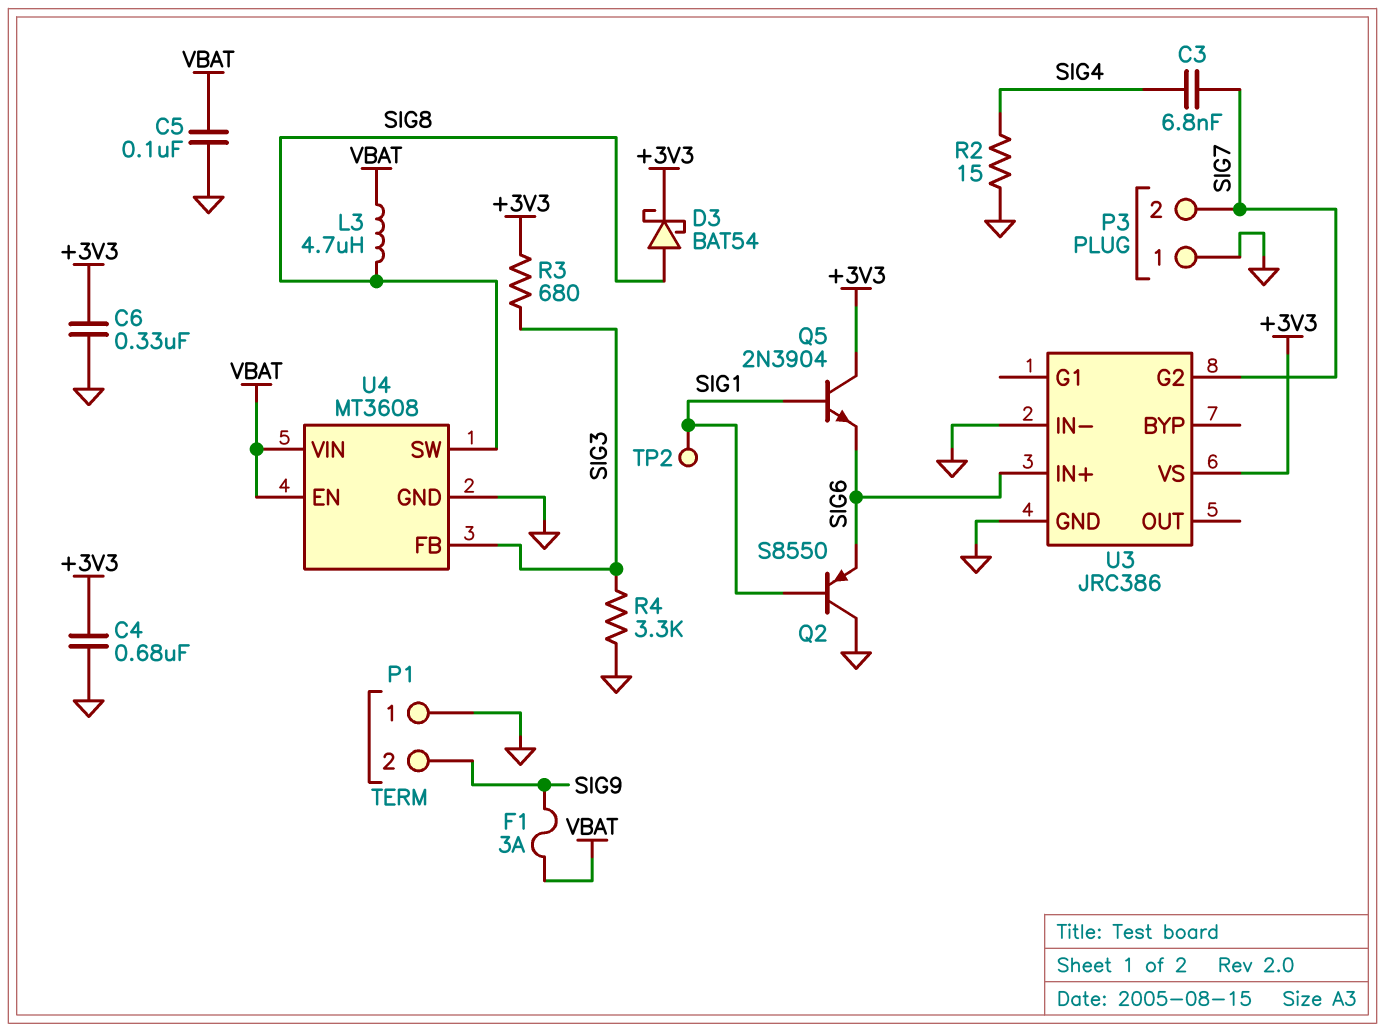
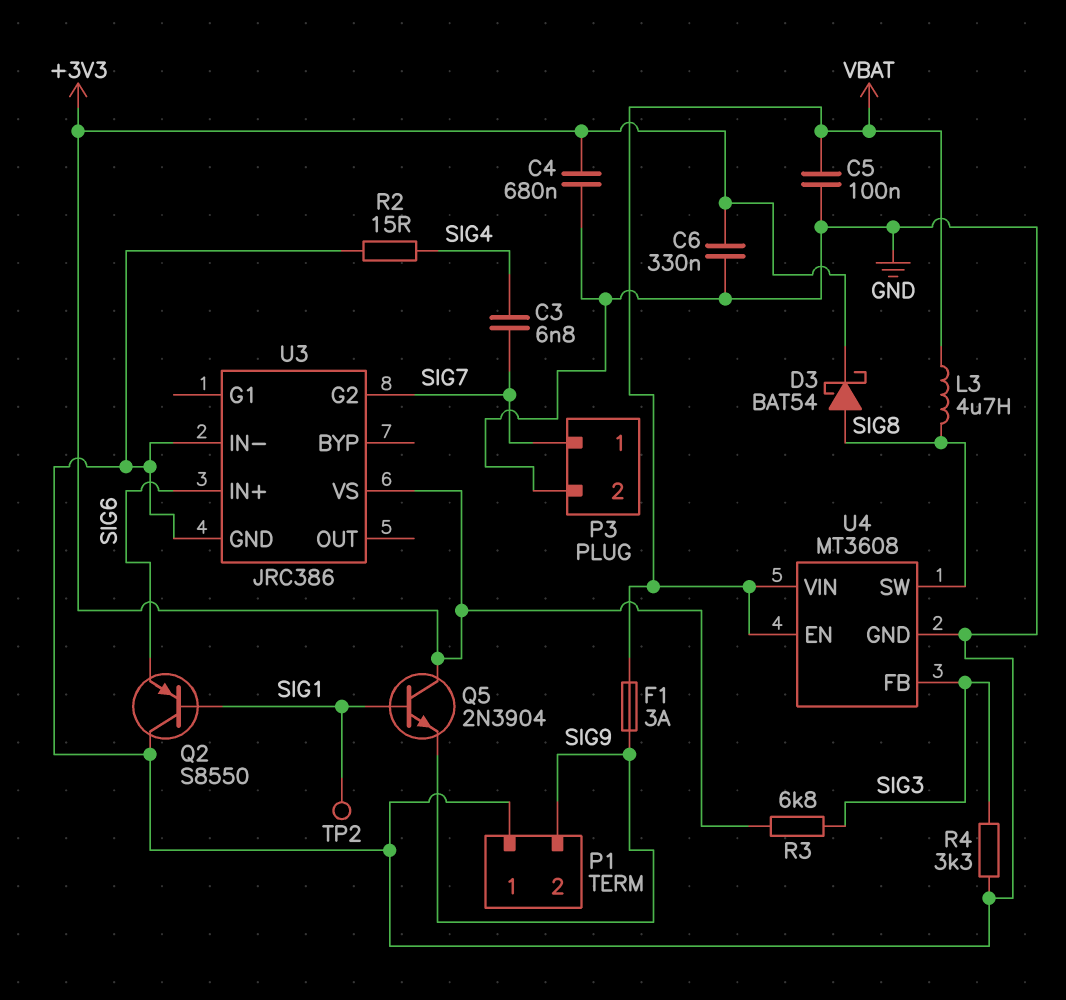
P3 pin 1: GND -> SIG7
P3 pin 2: SIG7 -> GND
Q5: NPN 2N3904 (B SIG1, C +3V3, E SIG6) -> NPN 2N3904 (B SIG1, C +3V3, E SIG9)
R3: 680 (+3V3, SIG3) -> 6.8k (+3V3, SIG3)

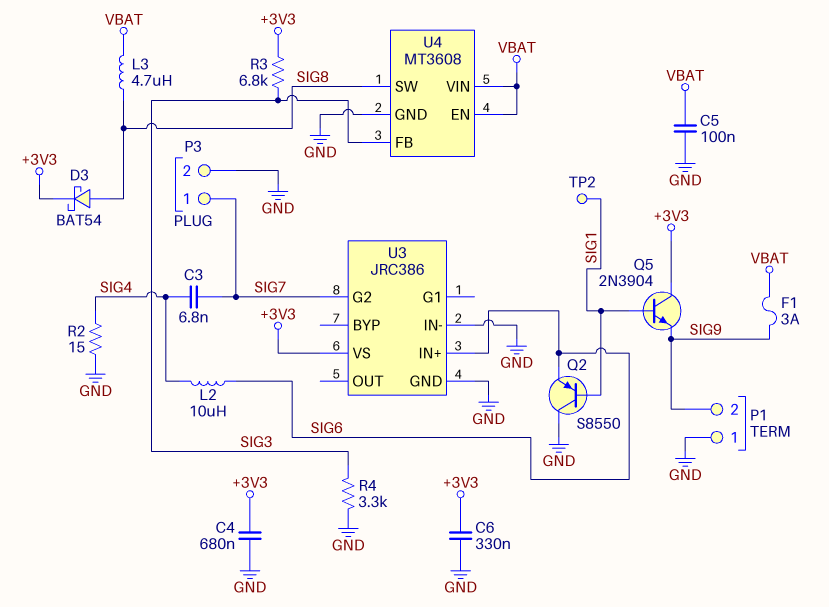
L2: none -> 10uH (SIG4, SIG6)

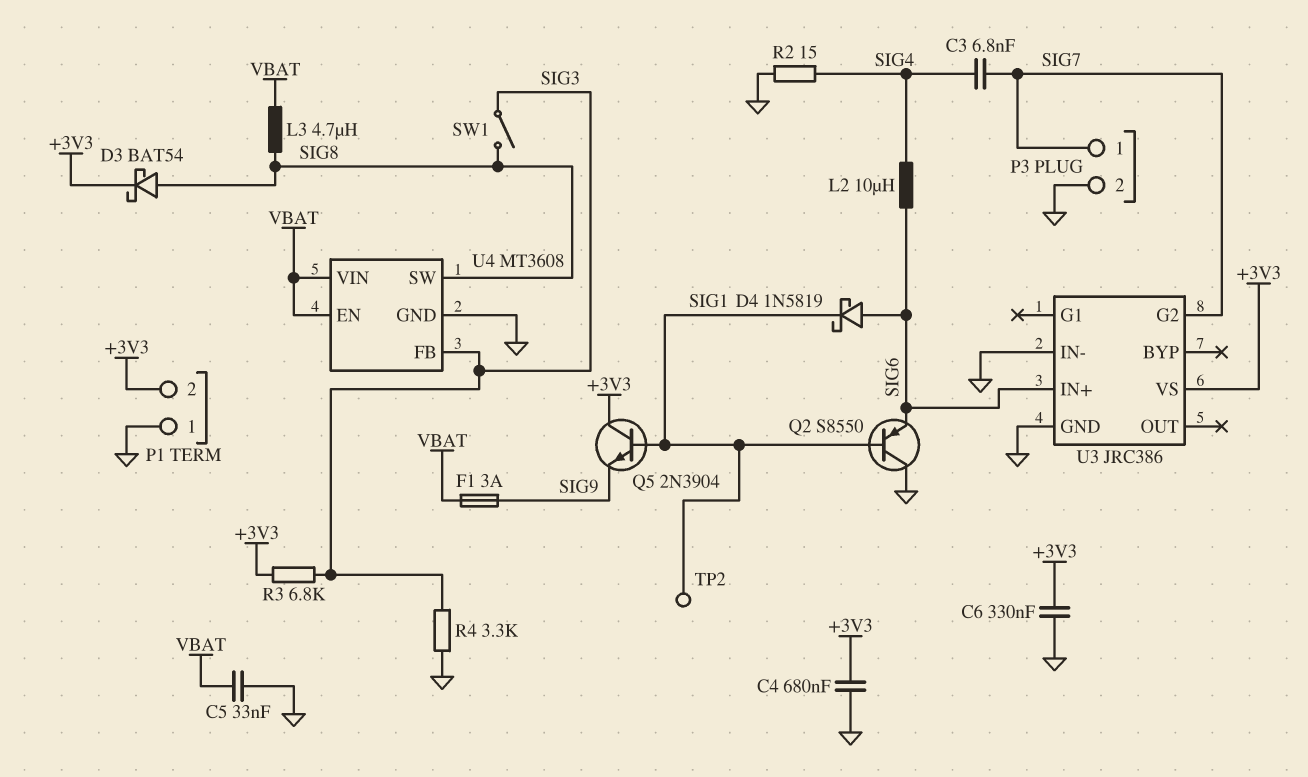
C5: 100nF (GND, VBAT) -> 33nF (GND, VBAT)
D4: none -> schottky 1N5819 (A SIG6, K SIG1)
P1 pin 2: SIG9 -> +3V3
SW1: none -> switch (SIG3, SIG8)

